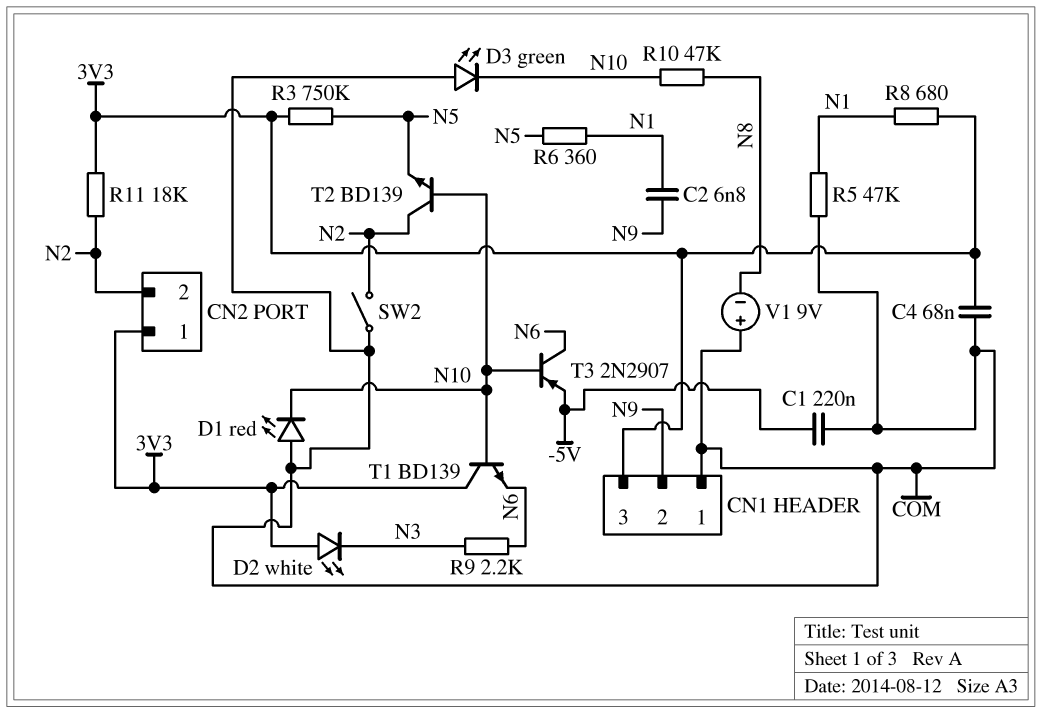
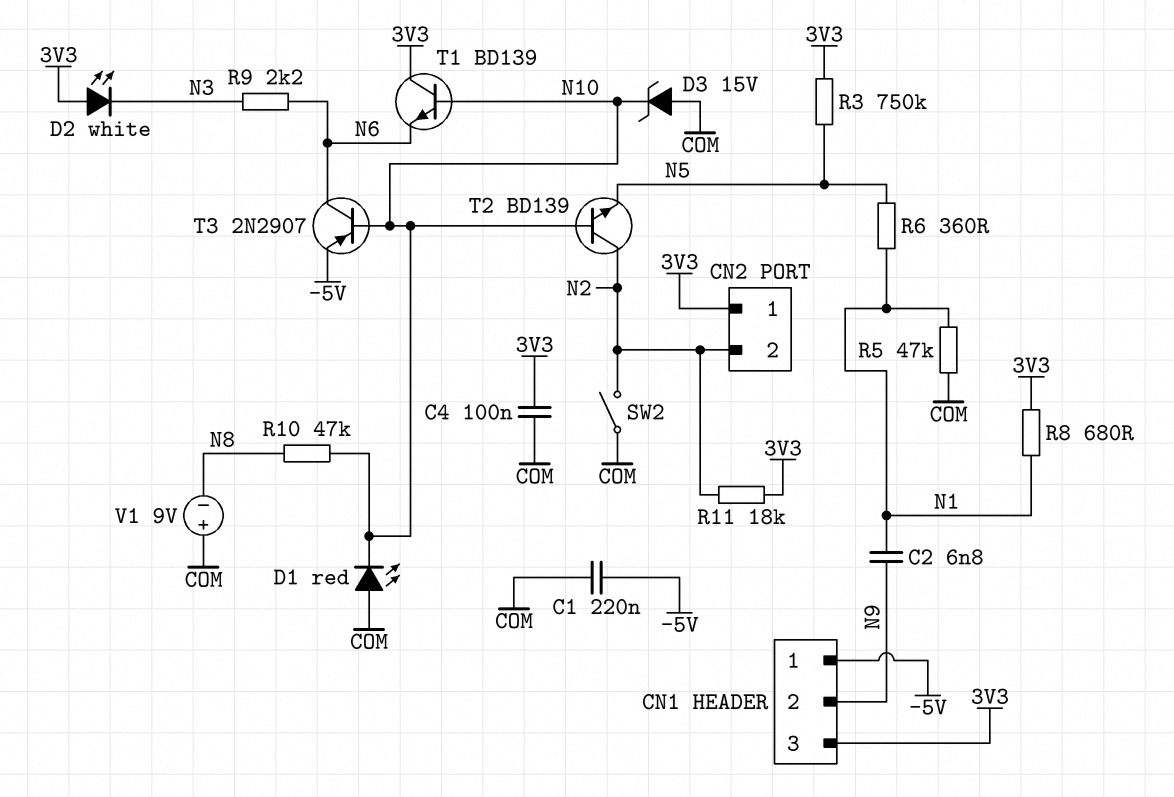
C4: 68nF (3V3, COM) -> 100nF (3V3, COM)
CN1 pin 1: COM -> -5V
D3: LED green (A COM, K N10) -> zener 15V (A COM, K N10)

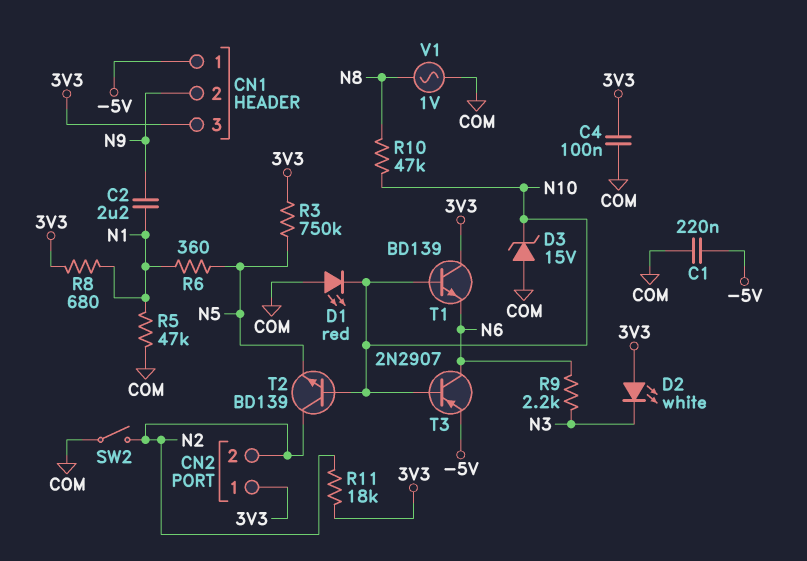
C2: 6.8nF (N1, N9) -> 2.2uF (N1, N9)
V1: 9V (plus COM, minus N8) -> AC 1V (COM, N8)

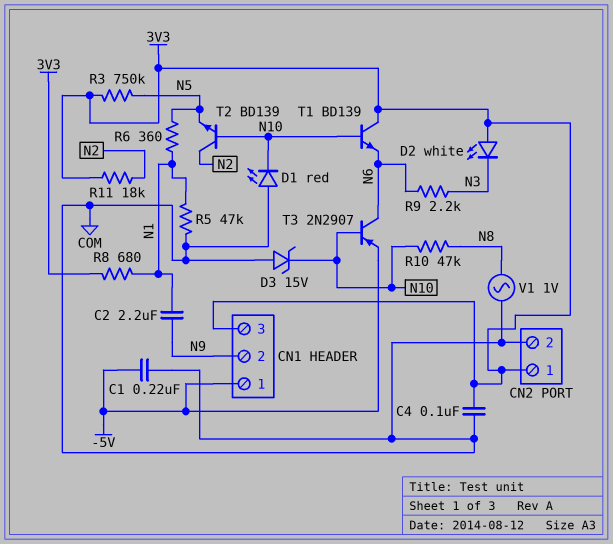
CN2 pin 2: N2 -> COM
SW2: switch (COM, N2) -> none

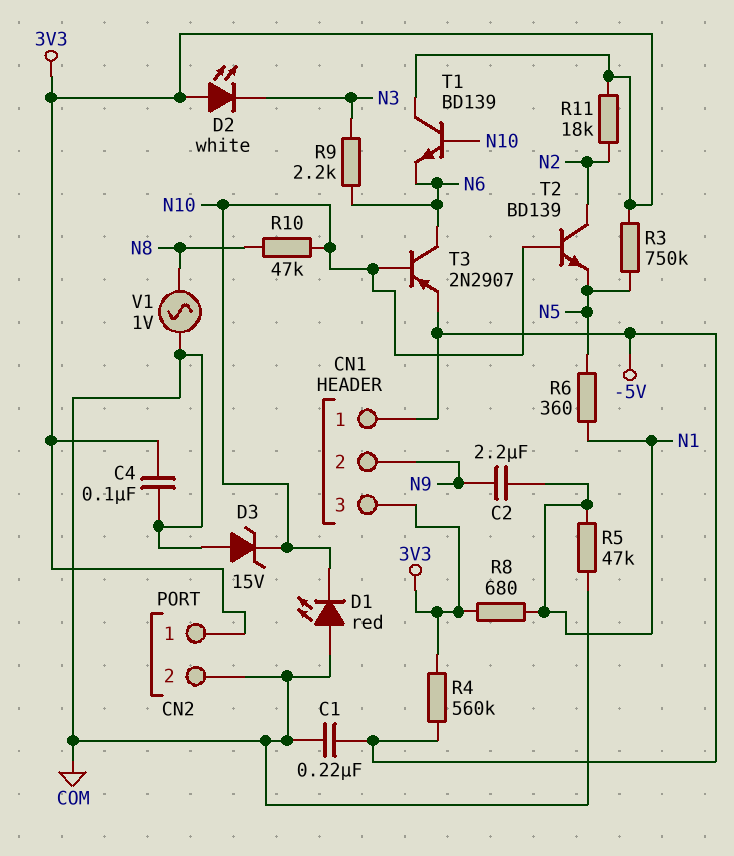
R4: none -> 560k (-5V, 3V3)

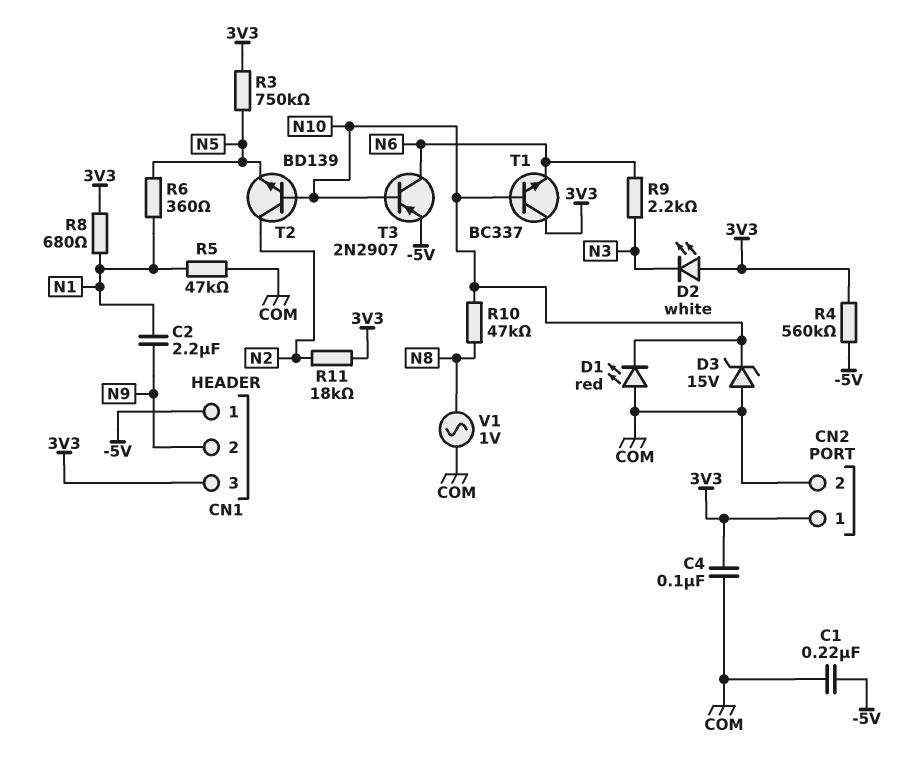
T1: NPN BD139 (B N10, C 3V3, E N6) -> NPN BC337 (B N10, C 3V3, E N6)

